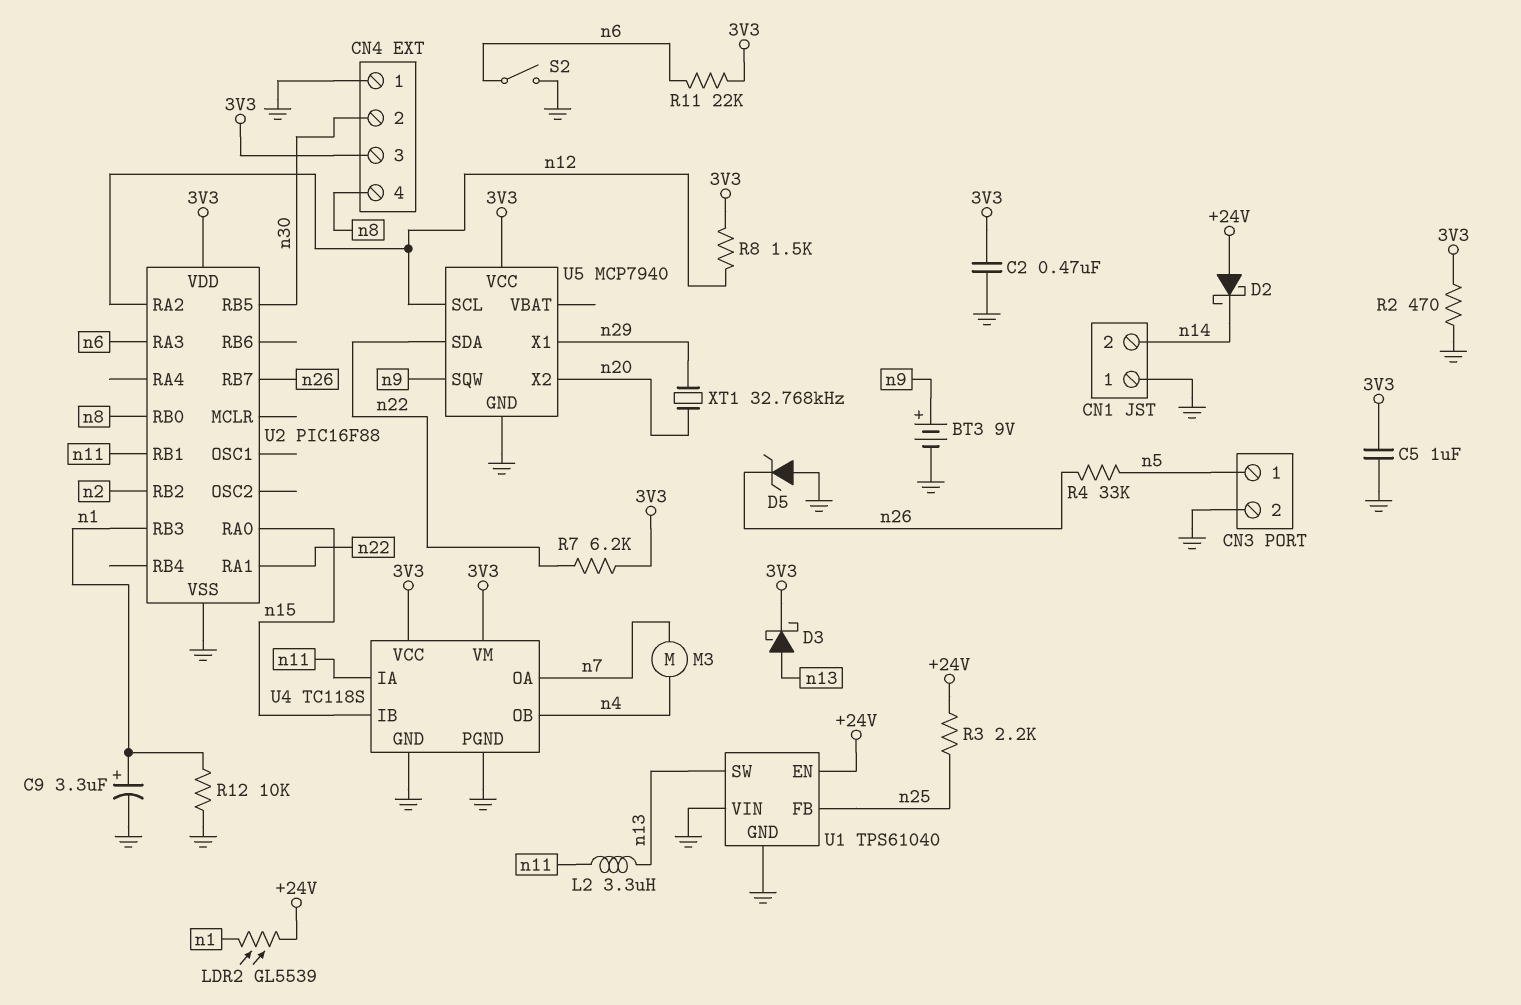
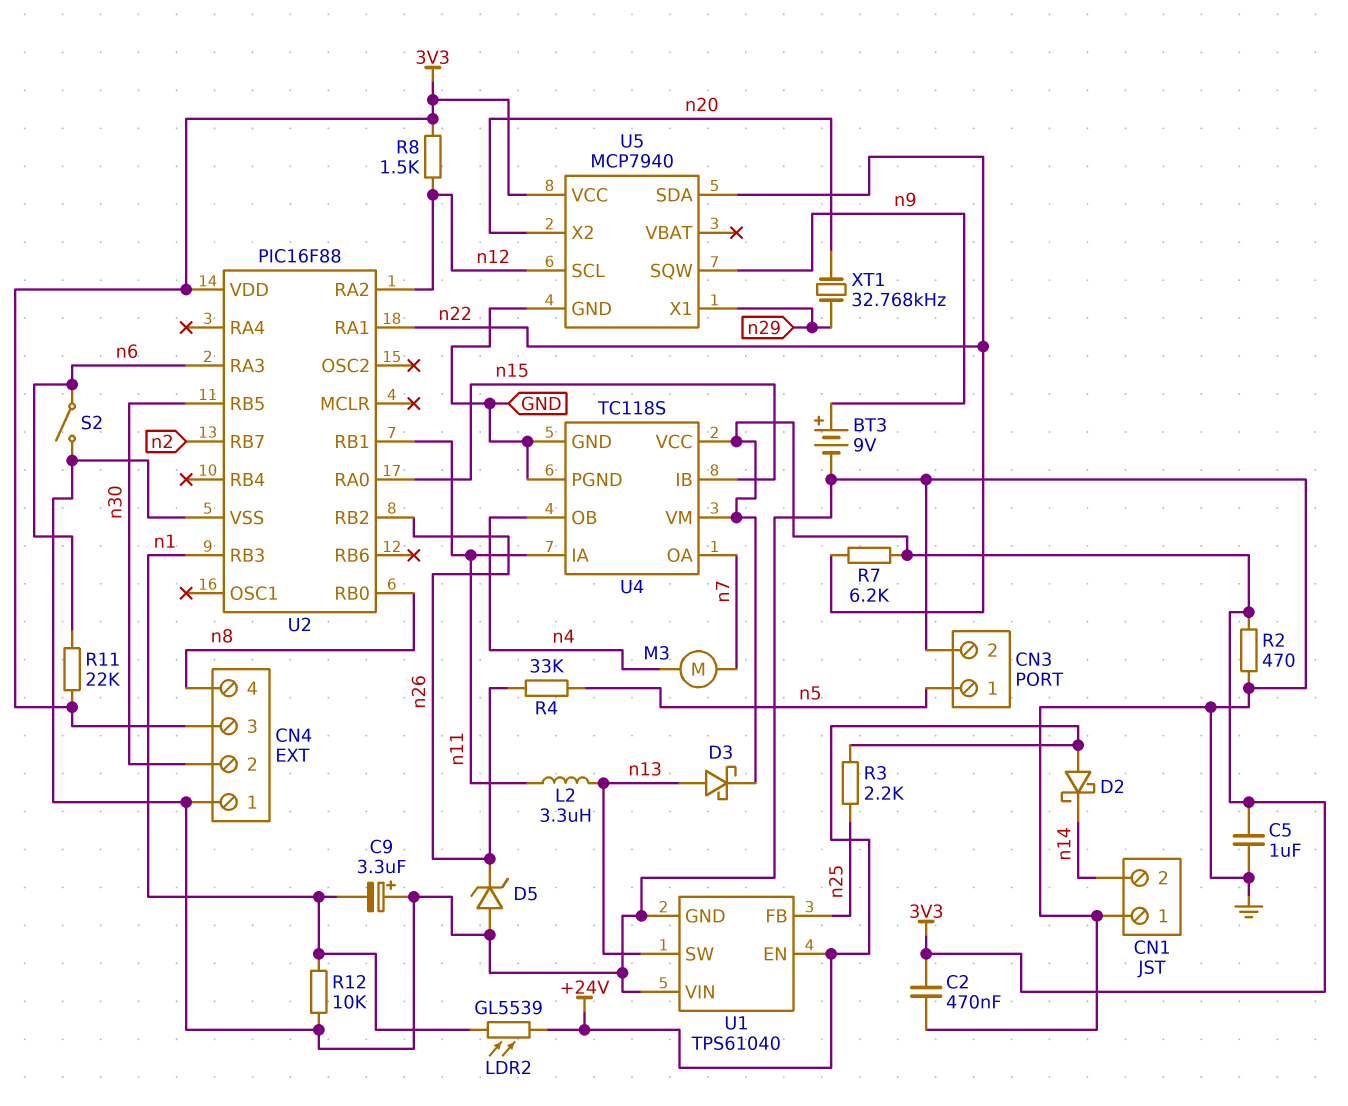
C9: 3.3uF (plus n1, minus GND) -> 3.3uF (plus GND, minus n1)
U2 pin RB2: n2 -> n26
U2 pin RB7: n26 -> n2

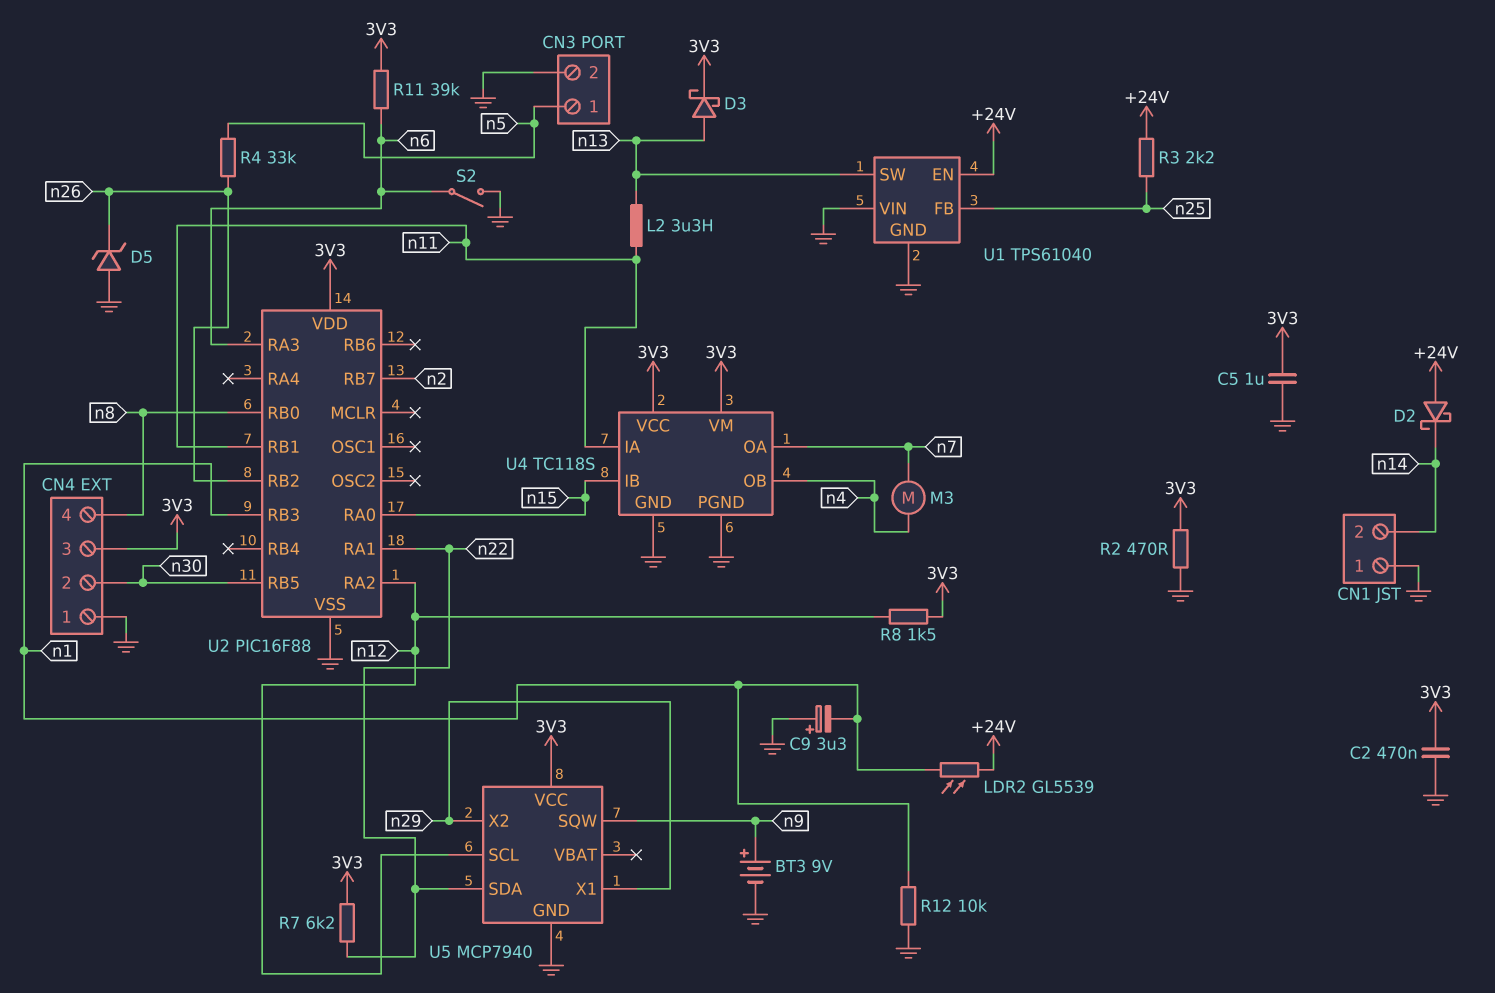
R11: 22k (3V3, n6) -> 39k (3V3, n6)
U5 pin X2: n20 -> n29
XT1: 32.768kHz (n20, n29) -> none

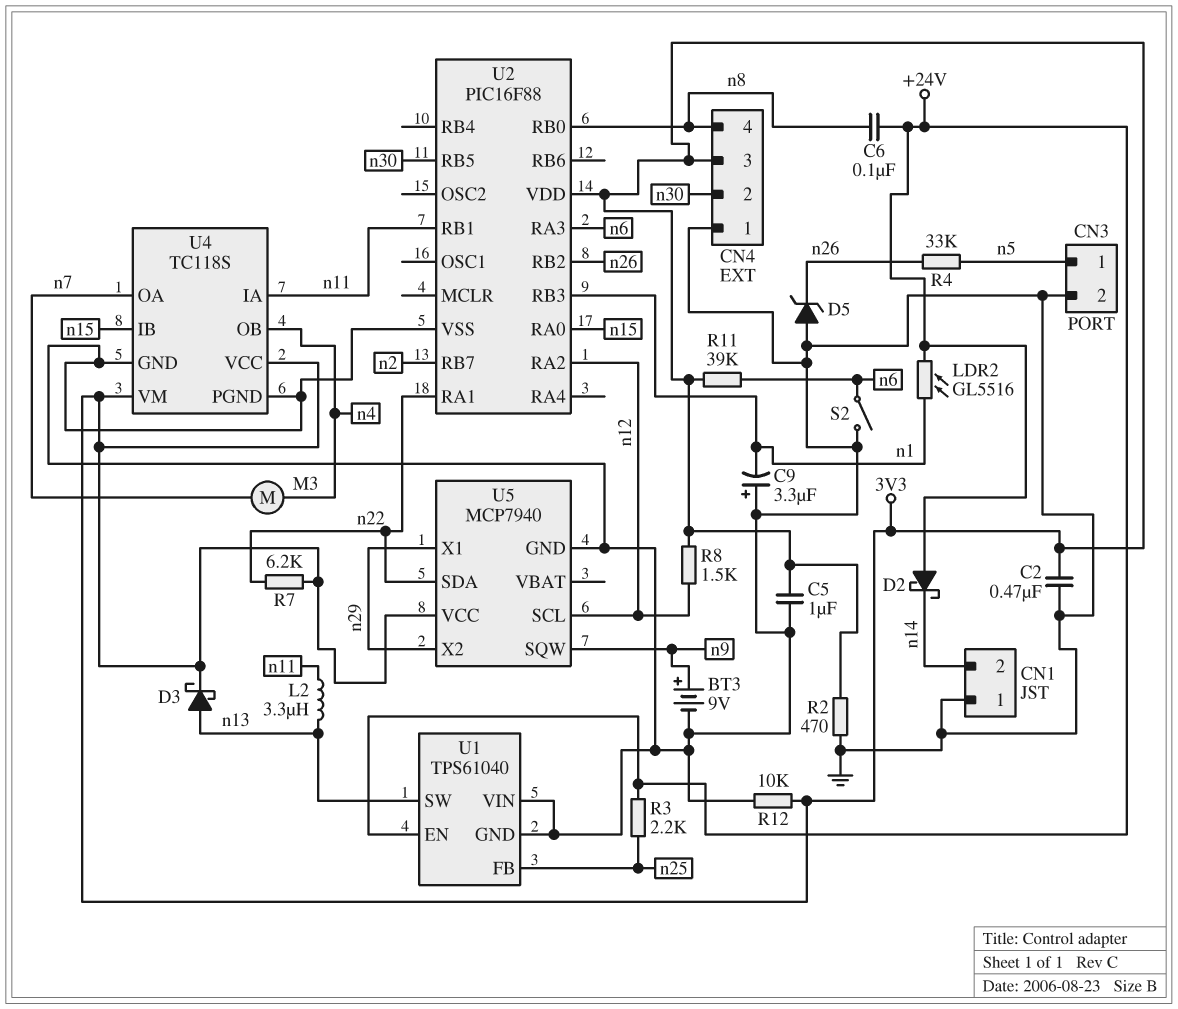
C6: none -> 100nF (+24V, n8)
LDR2: GL5539 (+24V, n1) -> GL5516 (+24V, n1)
R12: 10k (GND, n1) -> 10k (3V3, GND)

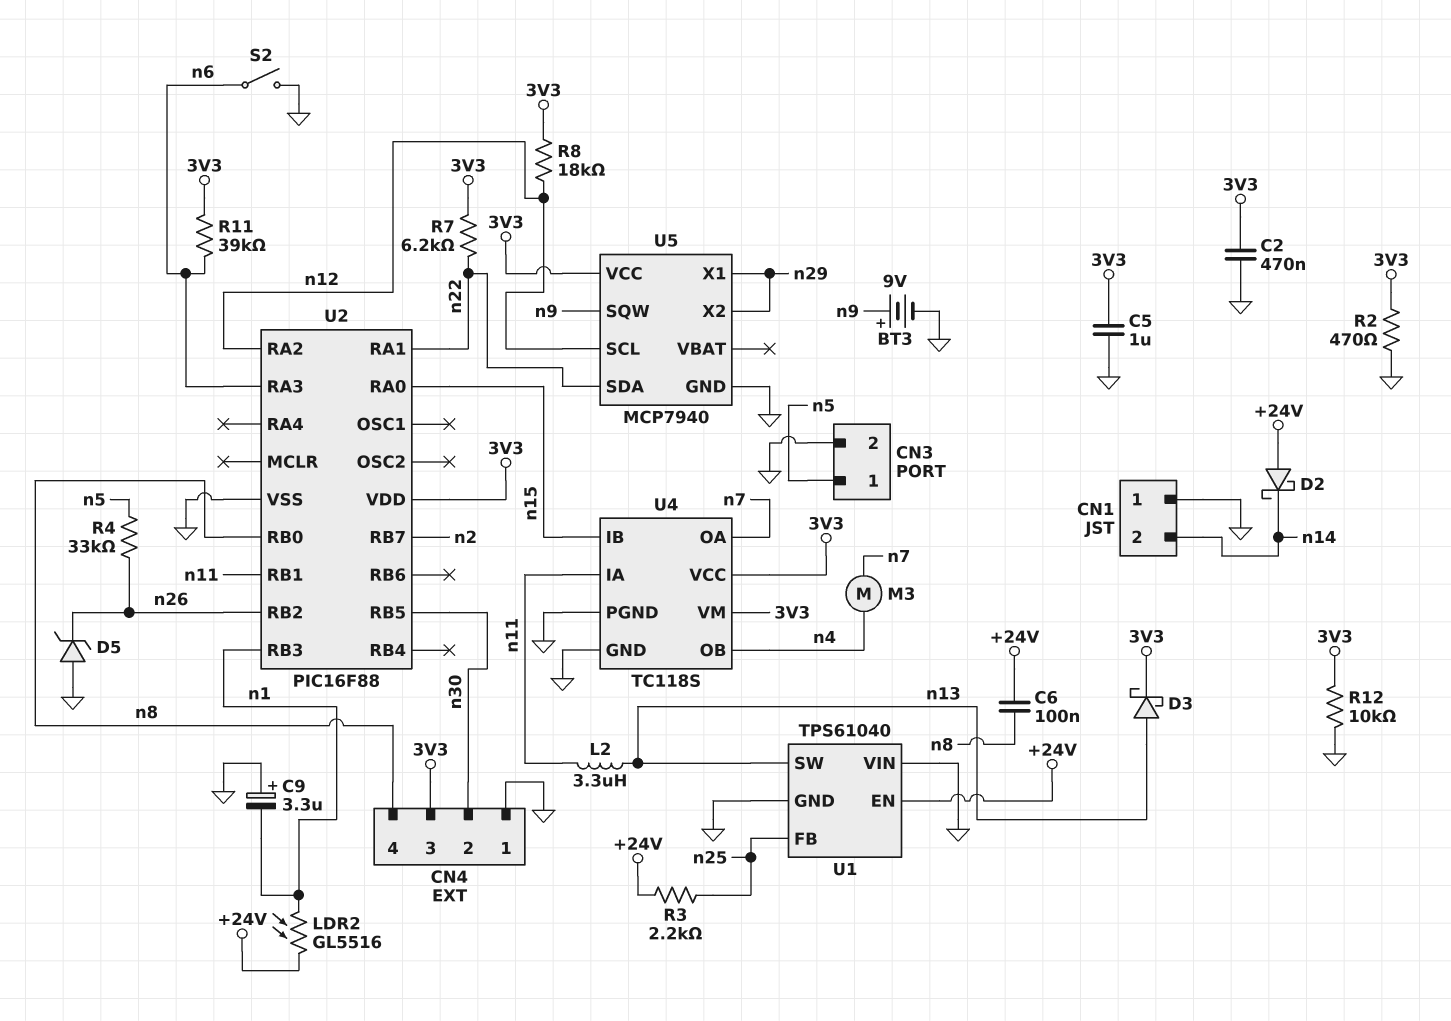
R8: 1.5k (3V3, n12) -> 18k (3V3, n12)

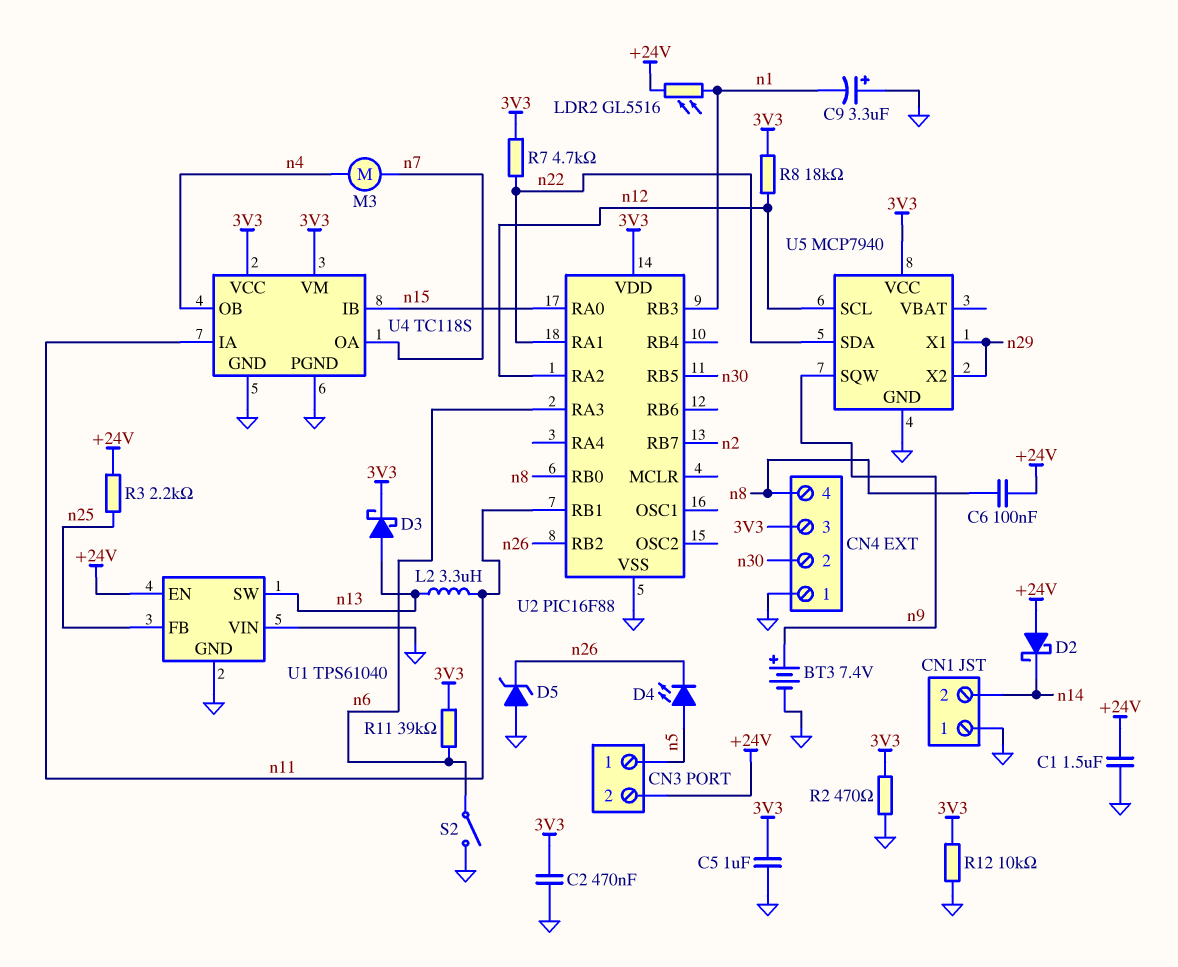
BT3: 9V (plus n9, minus GND) -> 7.4V (plus n9, minus GND)
C1: none -> 1.5uF (+24V, GND)
CN3 pin 2: GND -> +24V
D4: none -> LED (A n5, K n26)
R4: 33k (n5, n26) -> none
R7: 6.2k (3V3, n22) -> 4.7k (3V3, n22)

